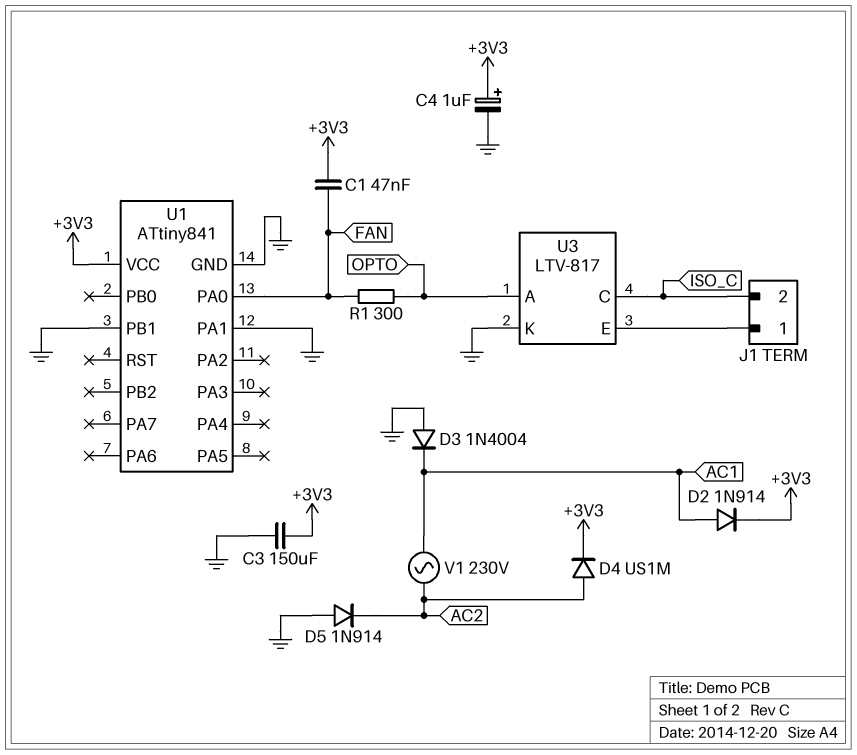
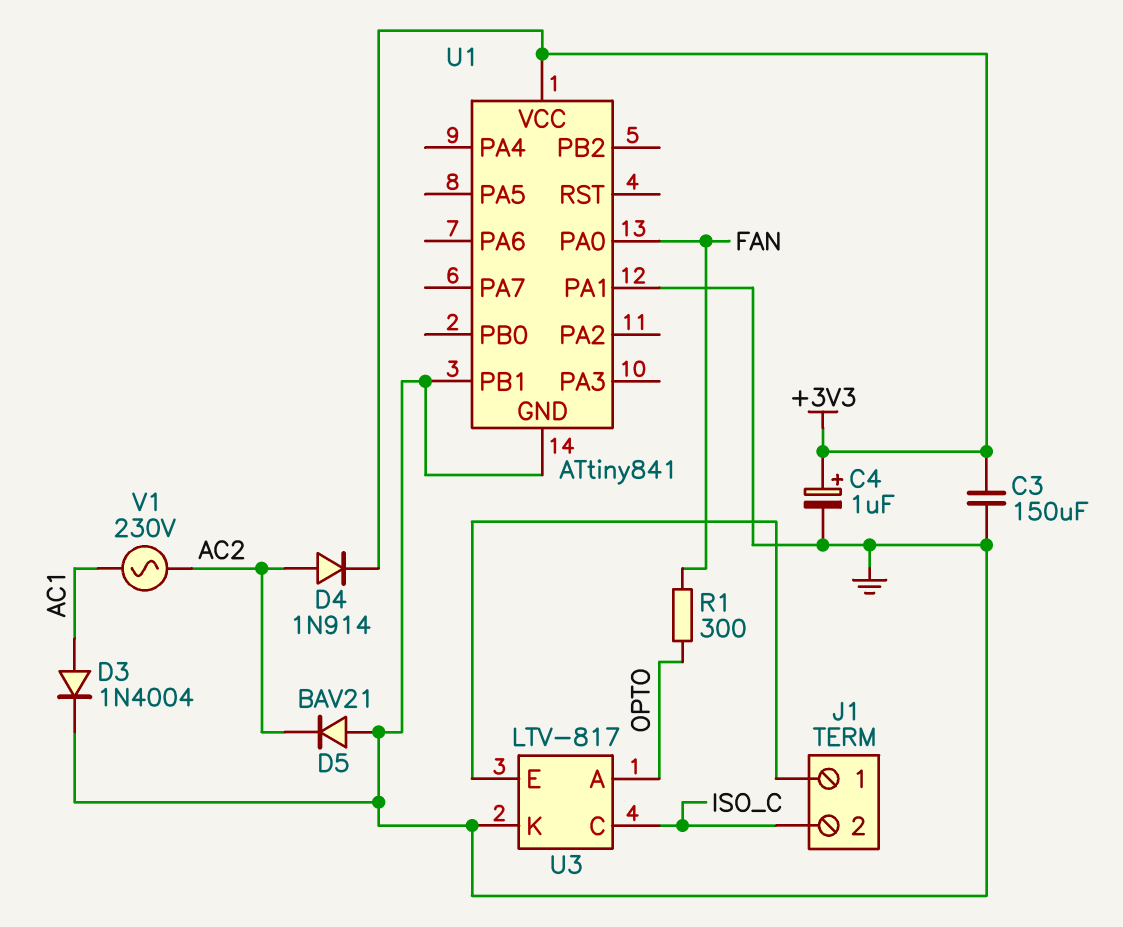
C1: 47nF (+3V3, FAN) -> none
D2: diode 1N914 (A AC1, K +3V3) -> none
D3: diode 1N4004 (A GND, K AC1) -> diode 1N4004 (A AC1, K GND)
D4: diode US1M (A AC2, K +3V3) -> diode 1N914 (A AC2, K +3V3)
D5: diode 1N914 (A GND, K AC2) -> diode BAV21 (A GND, K AC2)

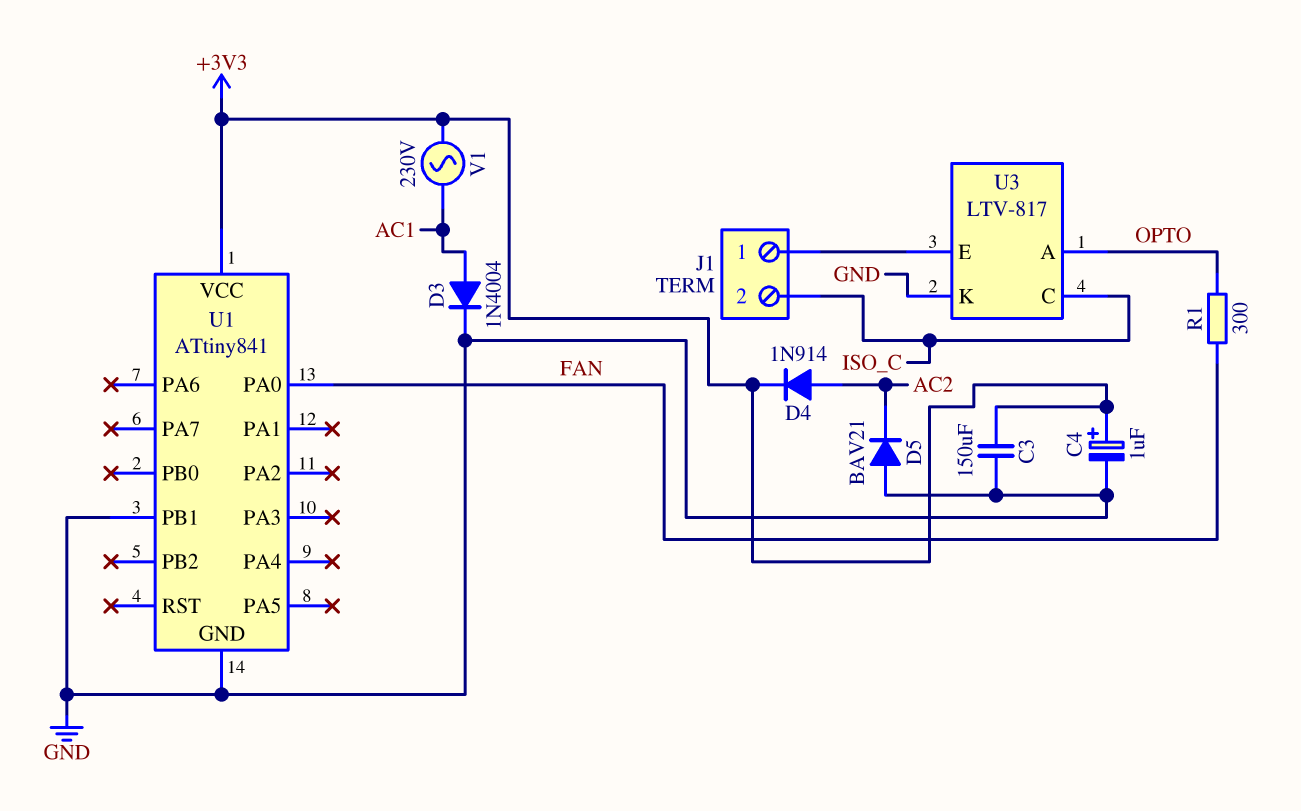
U1 pin PA1: GND -> none
V1: AC 230V (AC1, AC2) -> AC 230V (+3V3, AC1)

